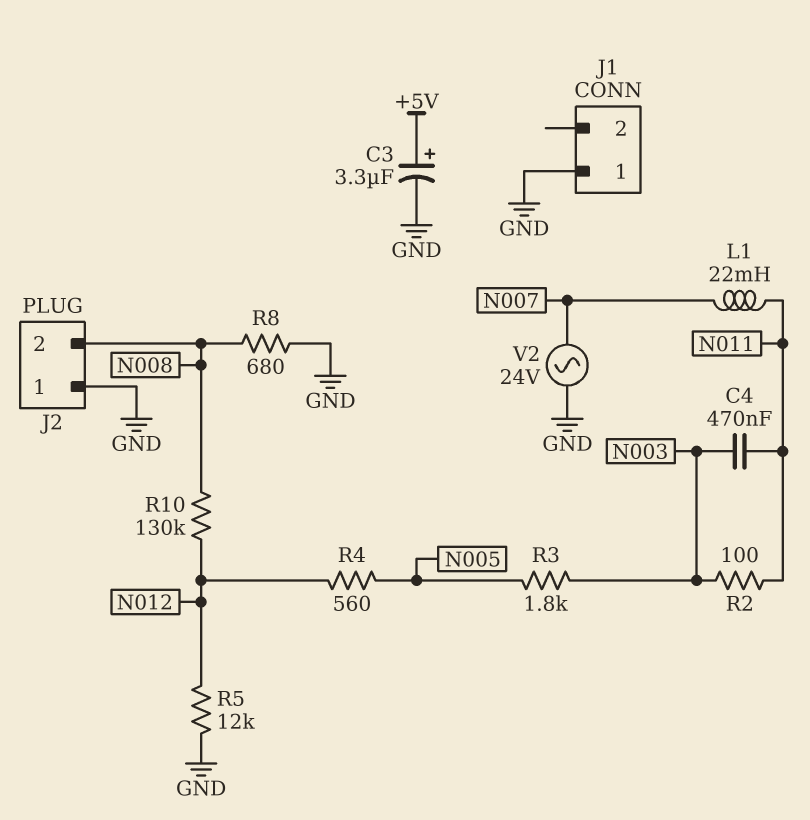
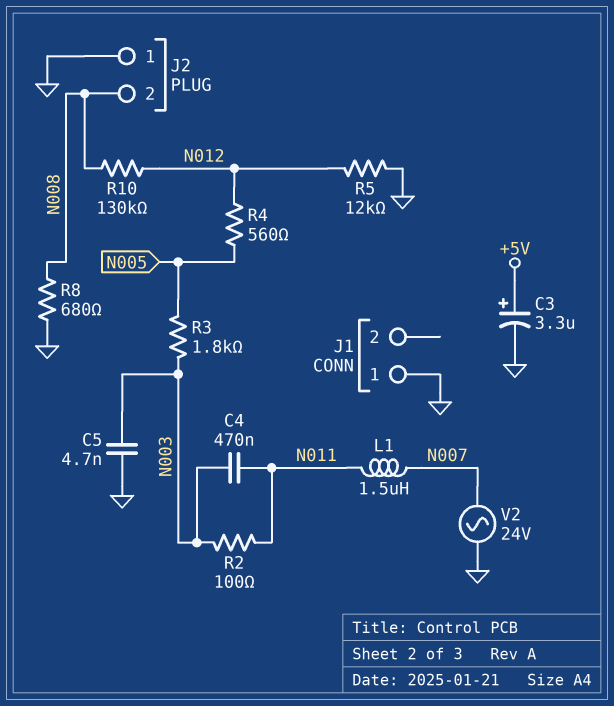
C5: none -> 4.7nF (GND, N003)
L1: 22mH (N007, N011) -> 1.5uH (N007, N011)

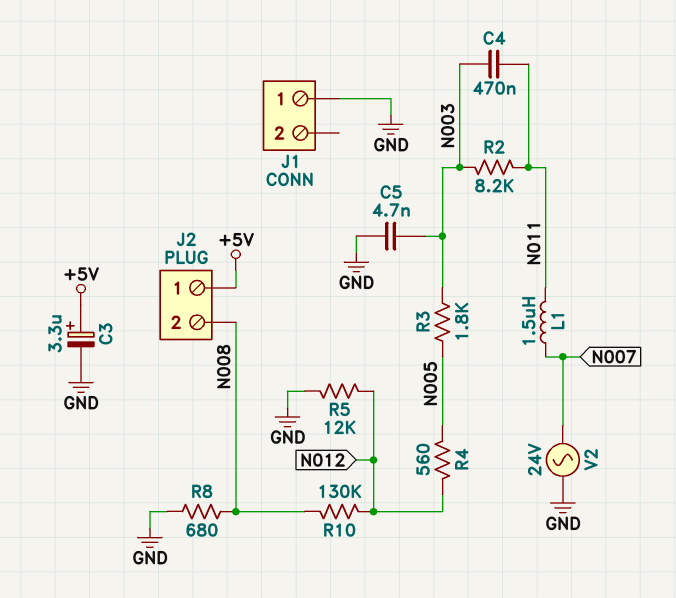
J2 pin 1: GND -> +5V
R2: 100 (N003, N011) -> 8.2k (N003, N011)

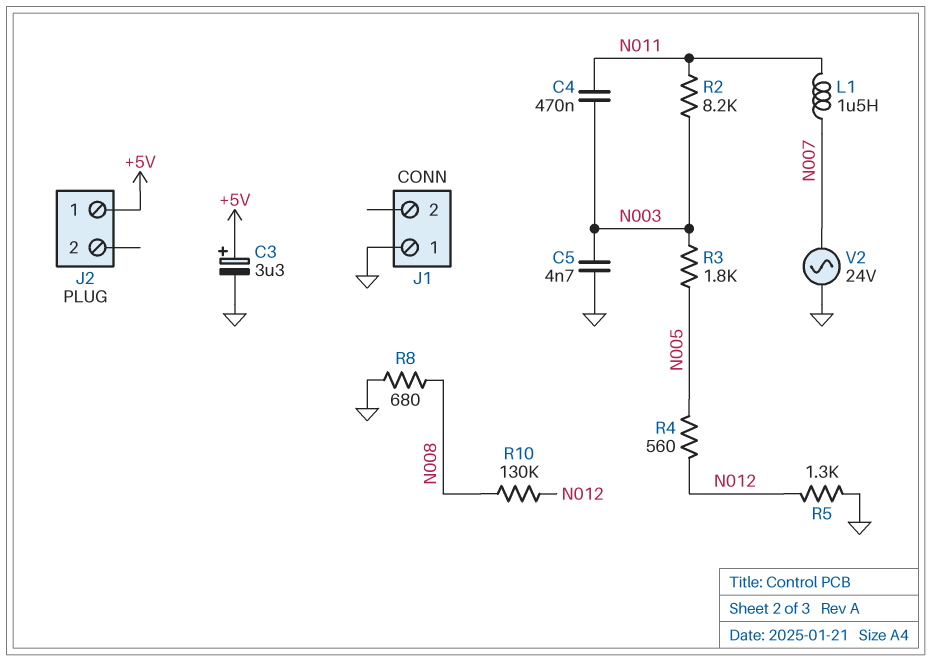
J2 pin 2: N008 -> none
R5: 12k (GND, N012) -> 1.3k (GND, N012)

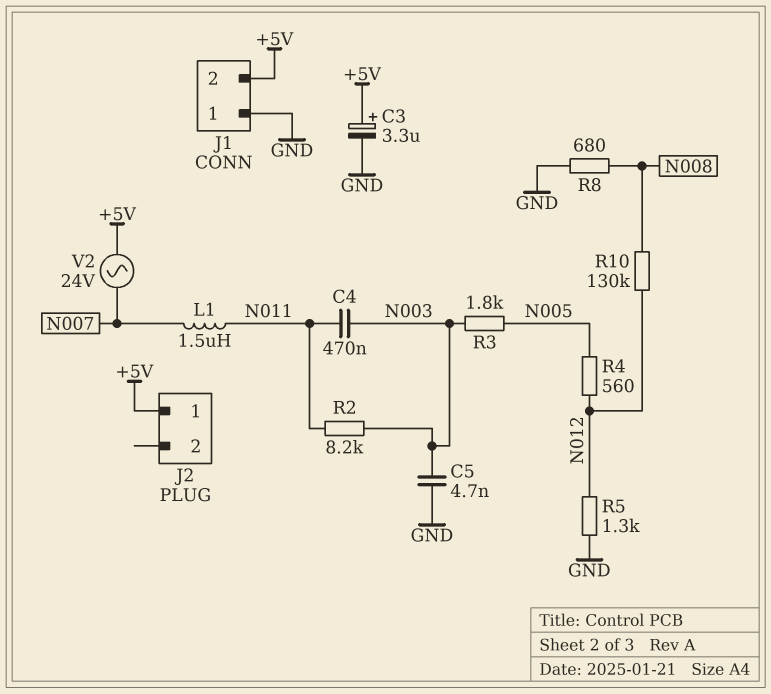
J1 pin 2: none -> +5V
V2: AC 24V (GND, N007) -> AC 24V (+5V, N007)

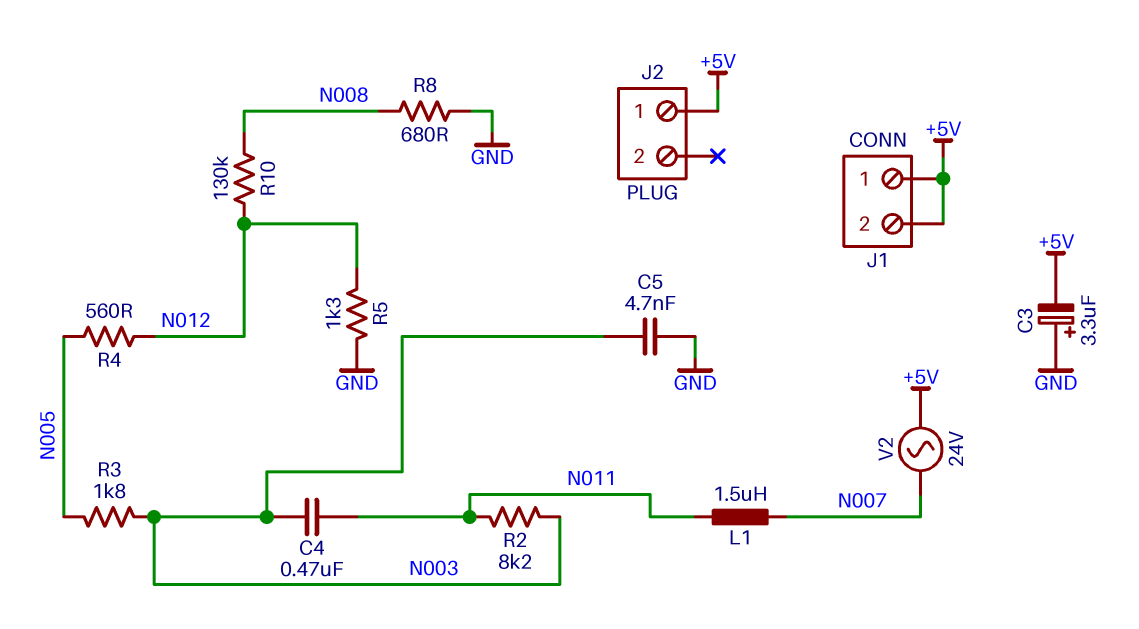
C3: 3.3uF (plus +5V, minus GND) -> 3.3uF (plus GND, minus +5V)
J1 pin 1: GND -> +5V

